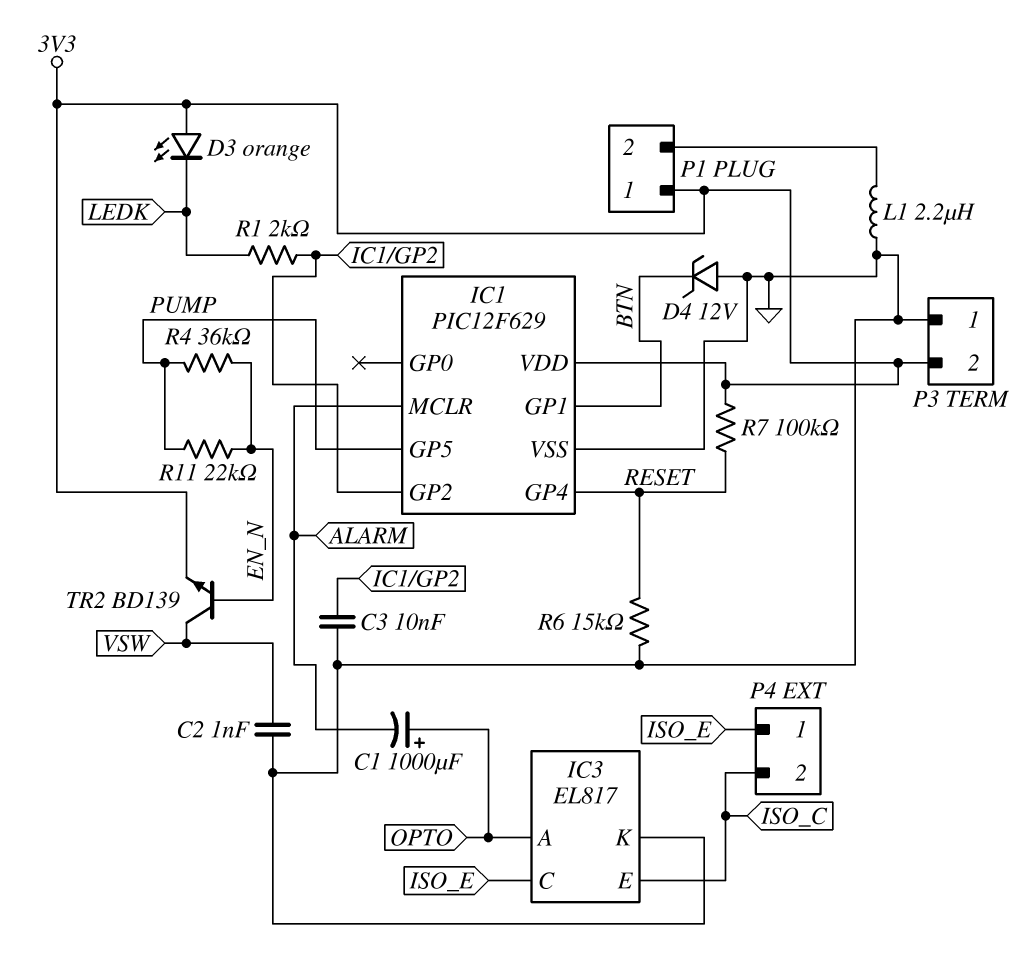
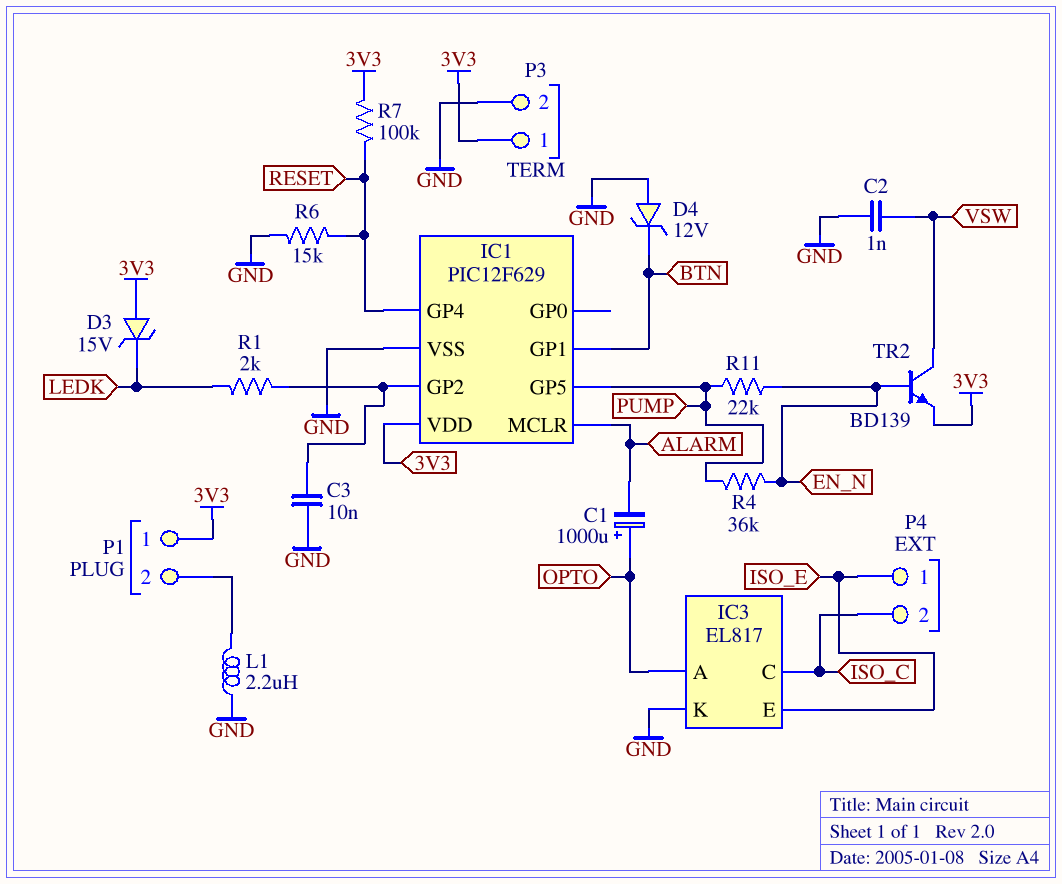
D3: LED orange (A 3V3, K LEDK) -> zener 15V (A 3V3, K LEDK)
IC3 pin C: ISO_E -> ISO_C
IC3 pin E: ISO_C -> ISO_E
P3 pin 1: GND -> 3V3
P3 pin 2: 3V3 -> GND

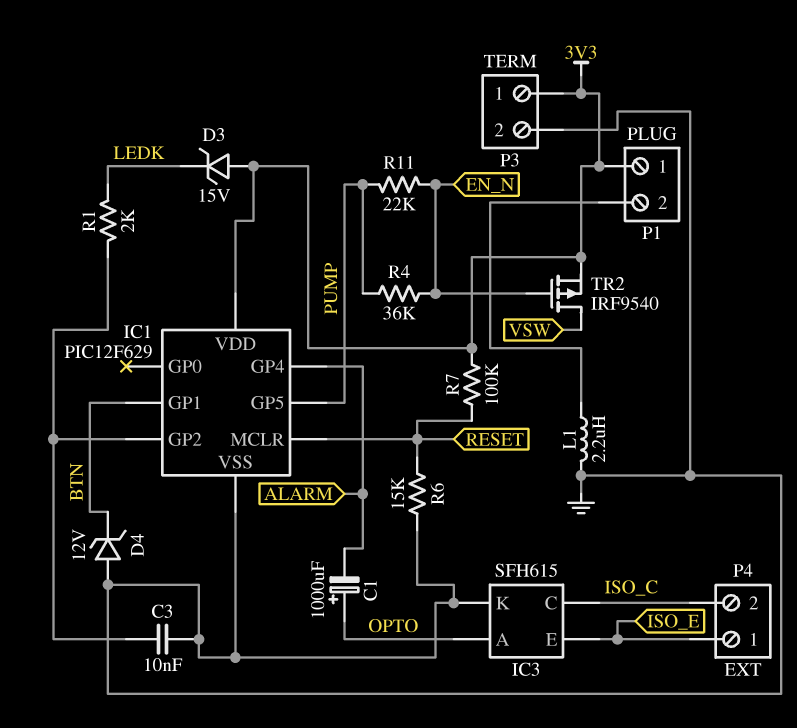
C2: 1nF (GND, VSW) -> none
IC1 pin GP4: RESET -> ALARM
IC1 pin MCLR: ALARM -> RESET
IC3: EL817 -> SFH615
TR2: NPN BD139 (B EN_N, C VSW, E 3V3) -> PMOS IRF9540 (G EN_N, D VSW, S 3V3)

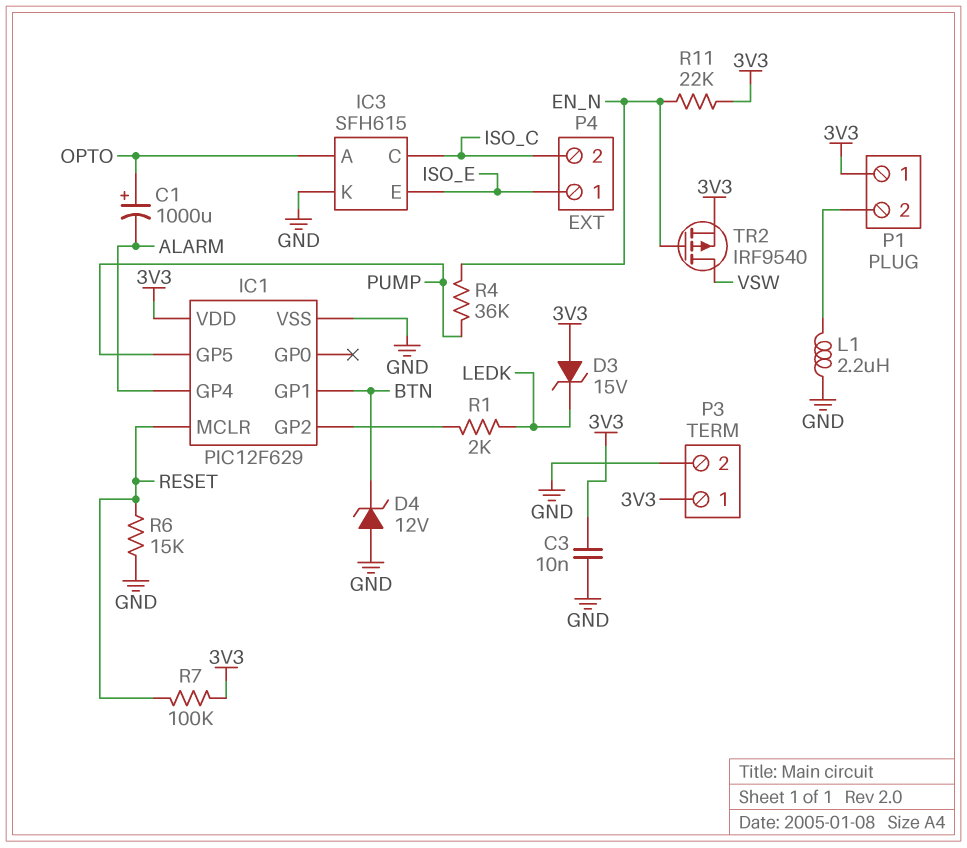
C3: 10nF (GND, IC1/GP2) -> 10nF (3V3, GND)
R11: 22k (EN_N, PUMP) -> 22k (3V3, EN_N)

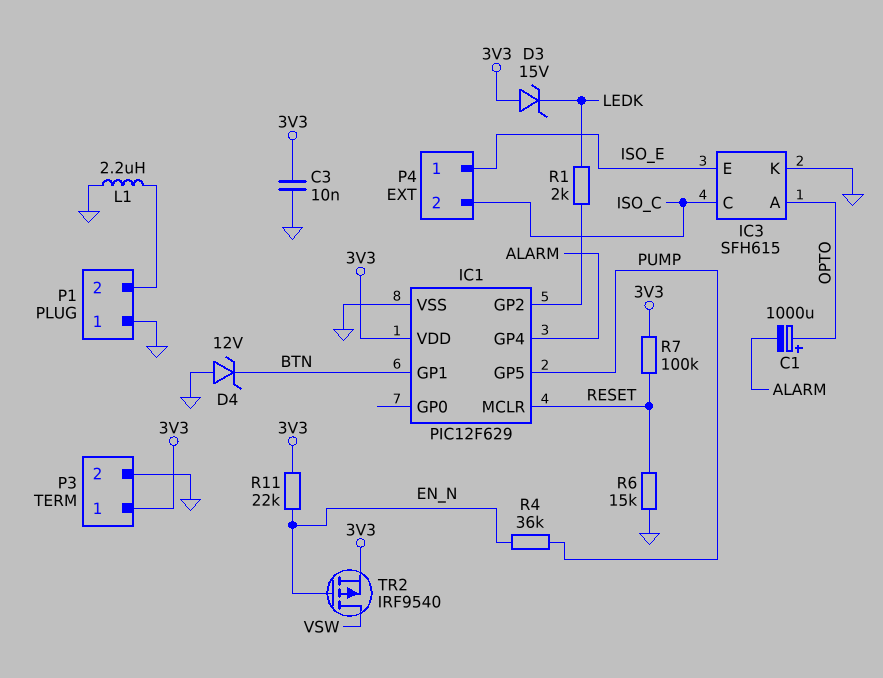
P1 pin 1: 3V3 -> GND

